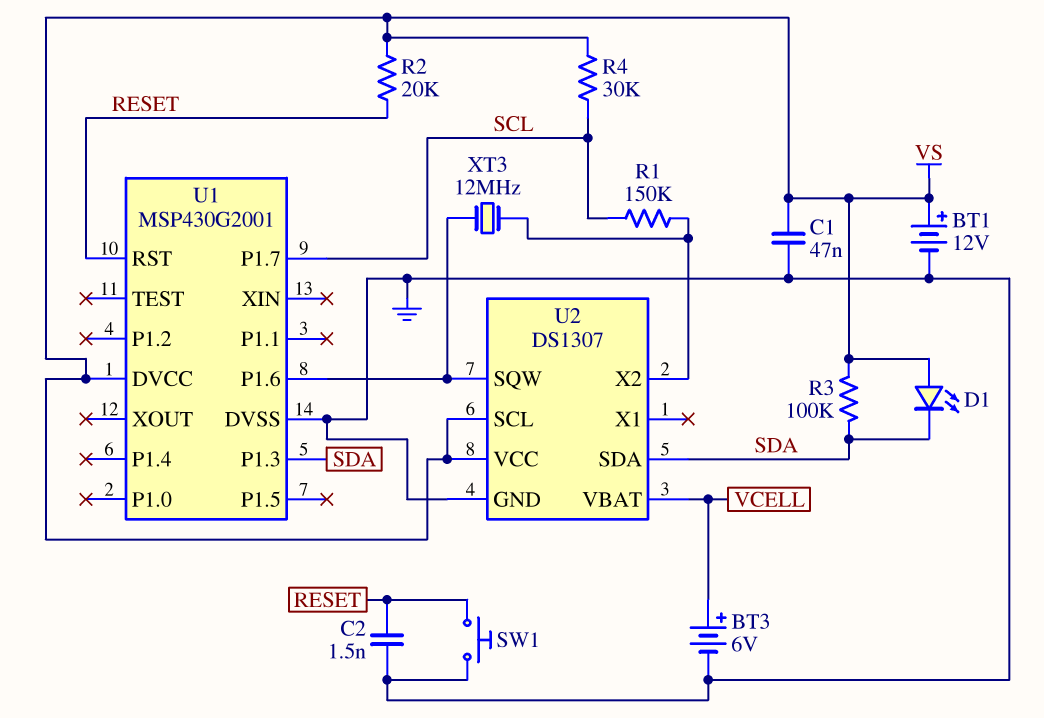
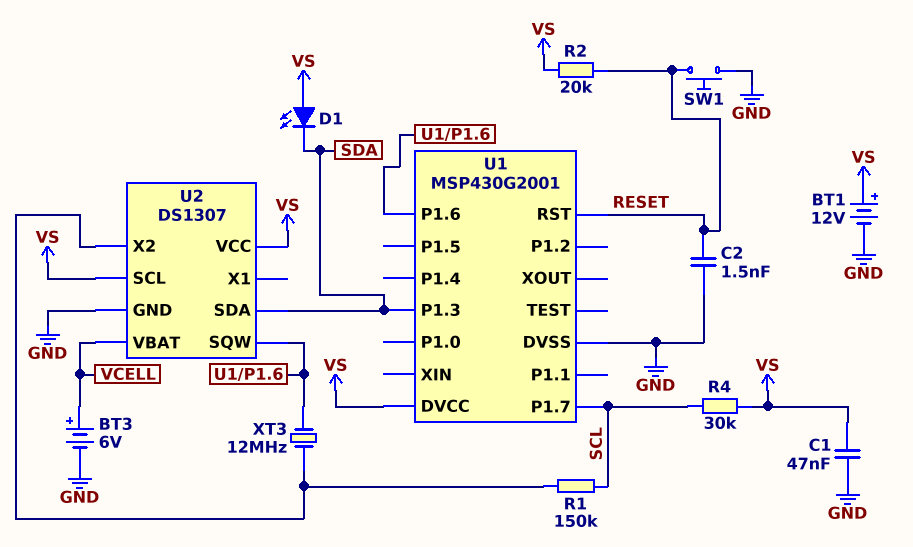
R3: 100k (SDA, VS) -> none

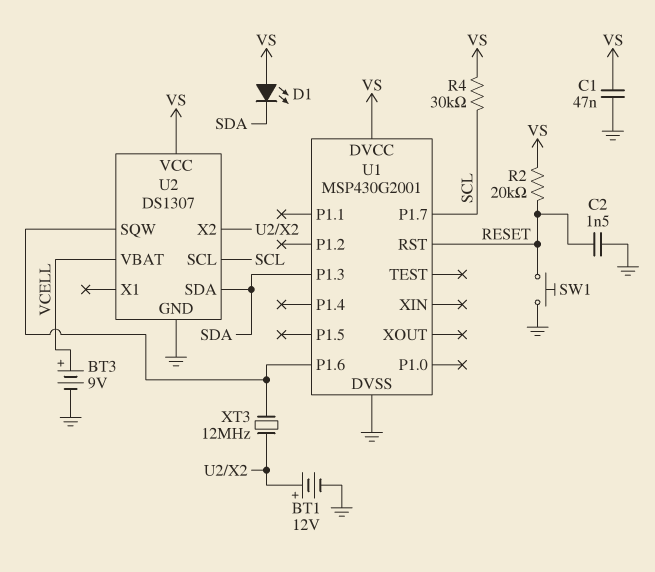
BT1: 12V (plus VS, minus GND) -> 12V (plus U2/X2, minus GND)
BT3: 6V (plus VCELL, minus GND) -> 9V (plus VCELL, minus GND)
R1: 150k (SCL, U2/X2) -> none
U2 pin SCL: VS -> SCL

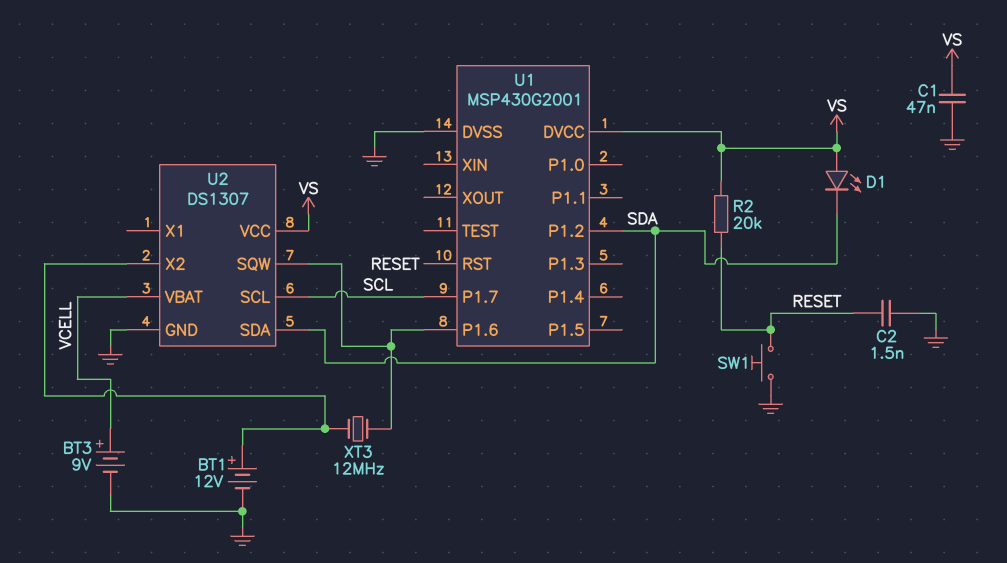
R4: 30k (SCL, VS) -> none
U1 pin P1.2: none -> SDA
U1 pin P1.3: SDA -> none

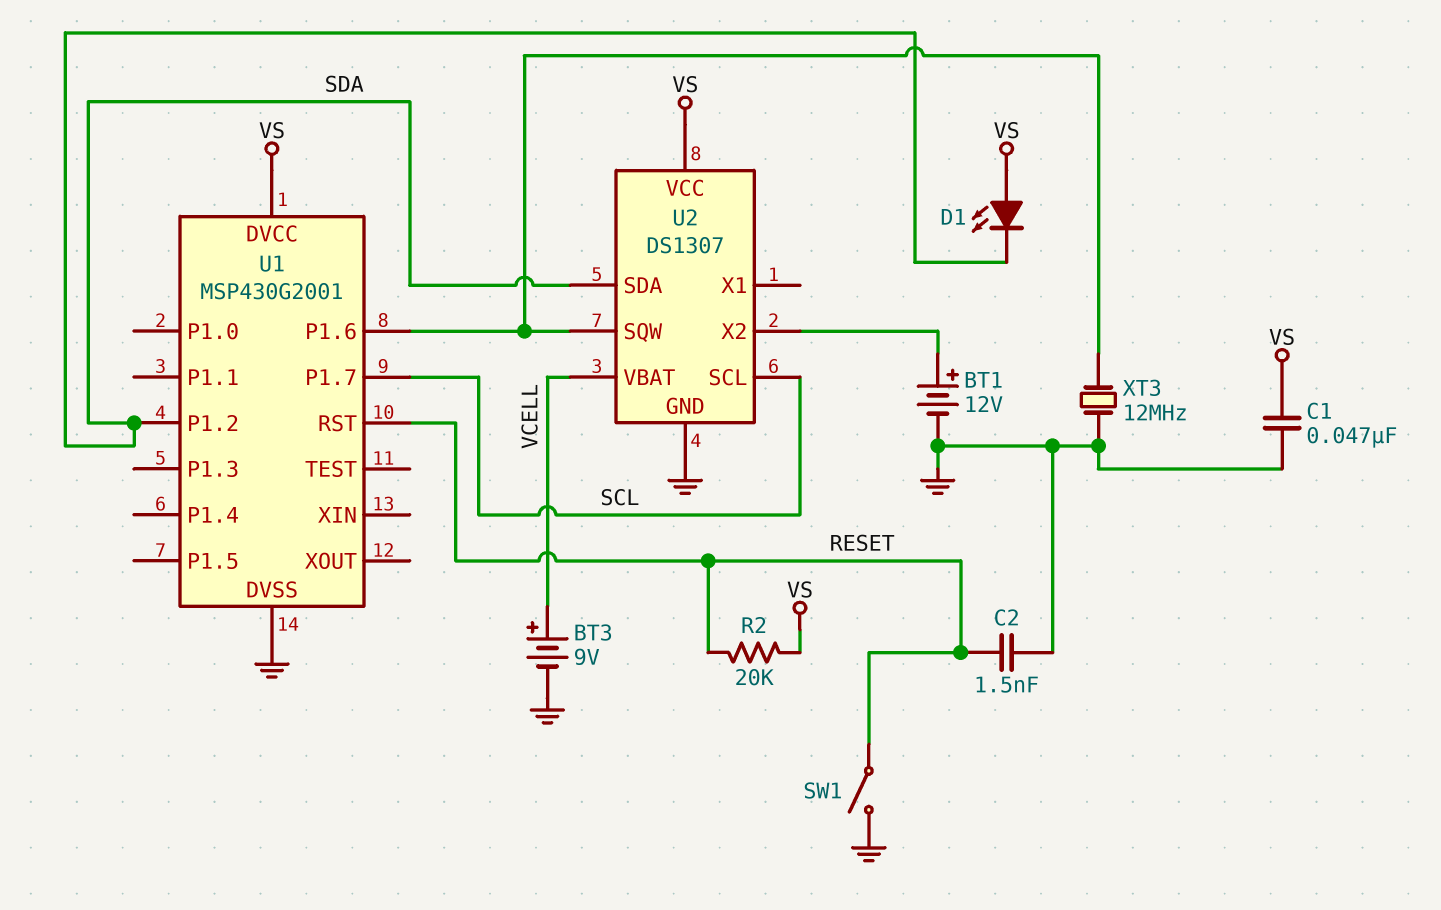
SW1: button (GND, RESET) -> switch (GND, RESET)
XT3: 12MHz (U1/P1.6, U2/X2) -> 12MHz (GND, U1/P1.6)

